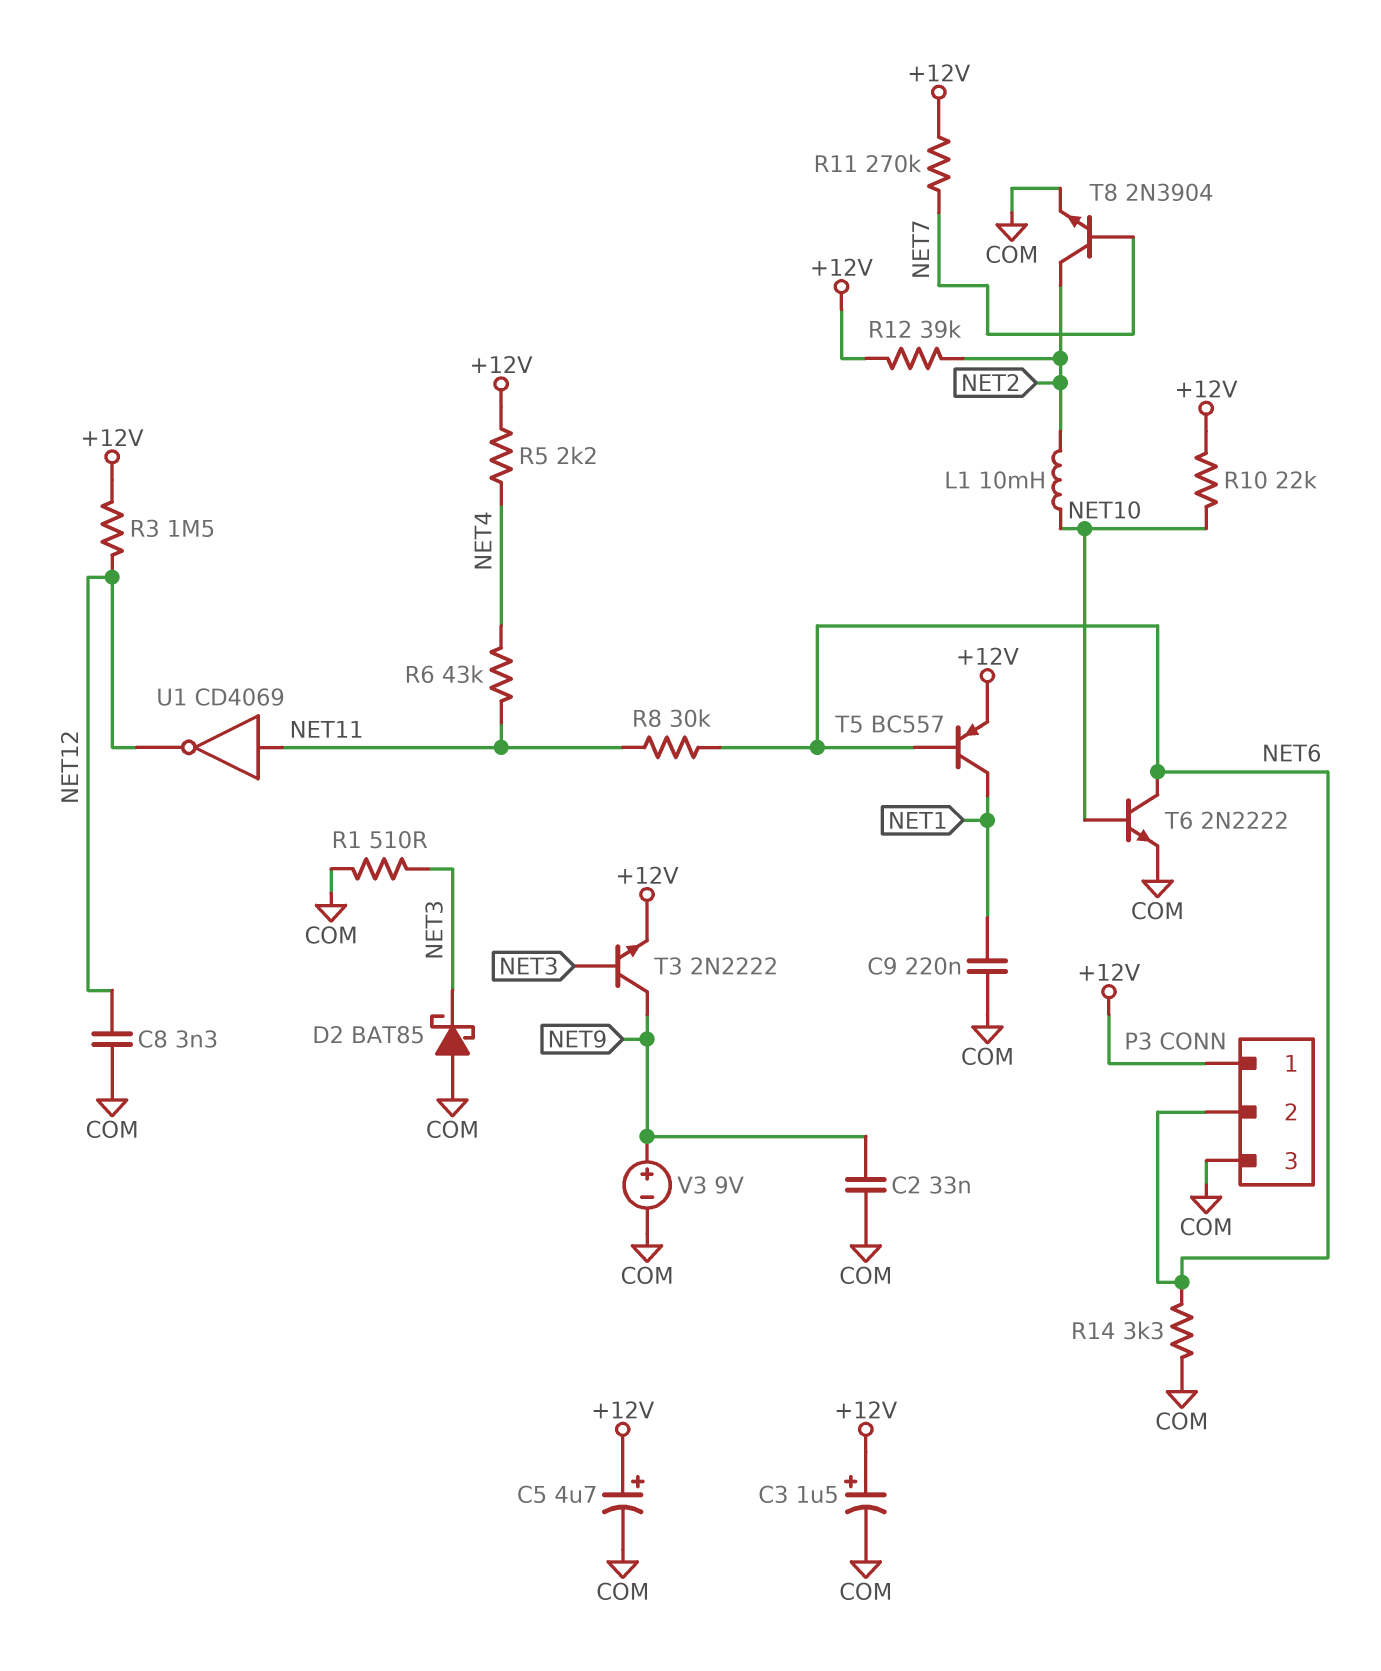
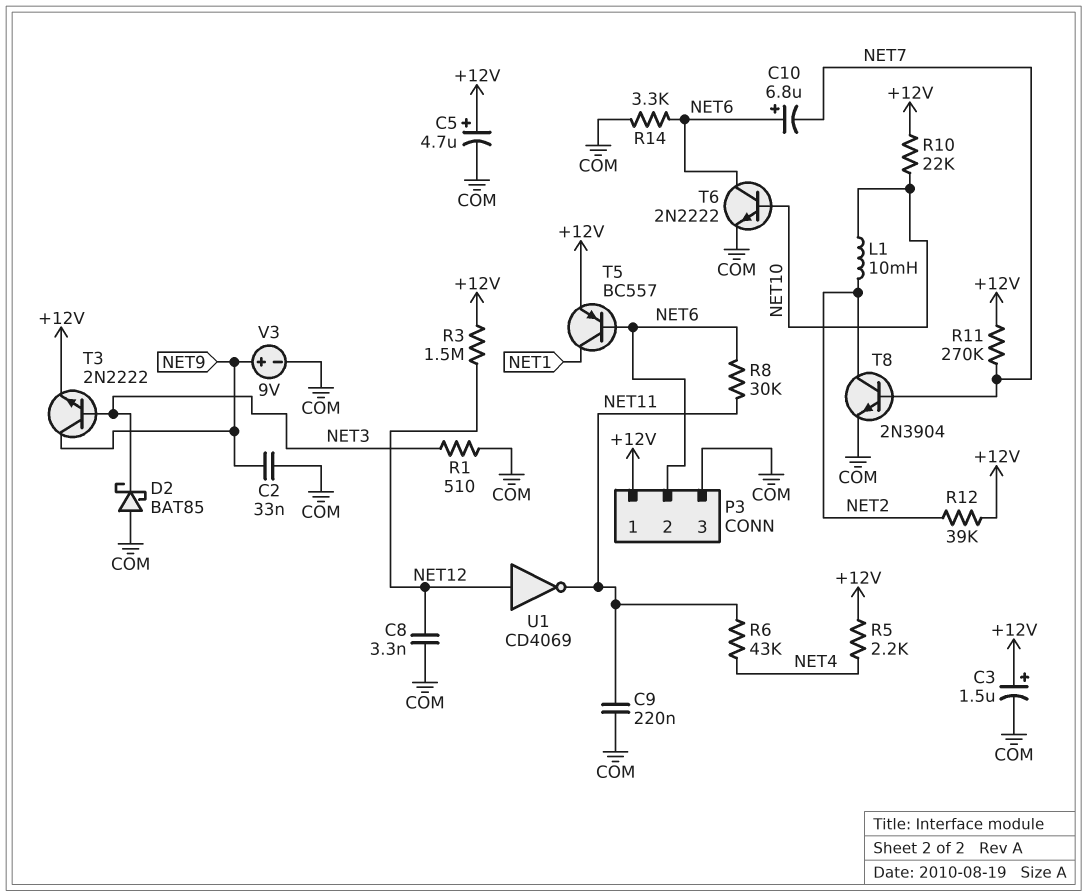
C9: 220nF (COM, NET1) -> 220nF (COM, NET11)
C10: none -> 6.8uF (plus NET6, minus NET7)
U1: NOT CD4069 (in NET11, out NET12) -> NOT CD4069 (in NET12, out NET11)

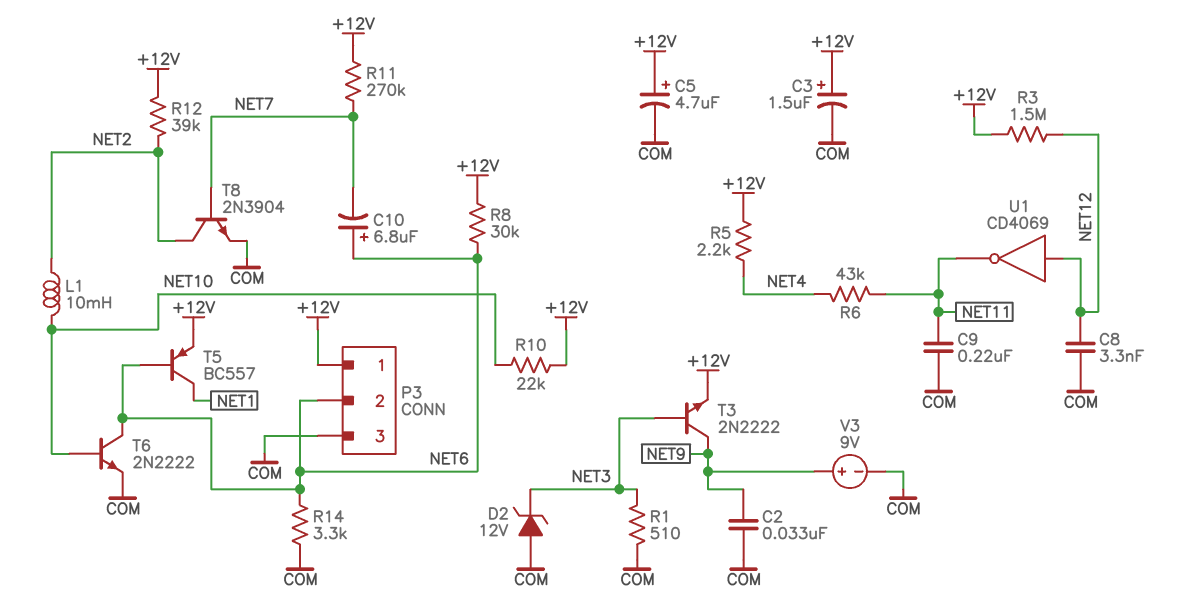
D2: schottky BAT85 (A COM, K NET3) -> zener 12V (A COM, K NET3)
R8: 30k (NET6, NET11) -> 30k (+12V, NET6)

